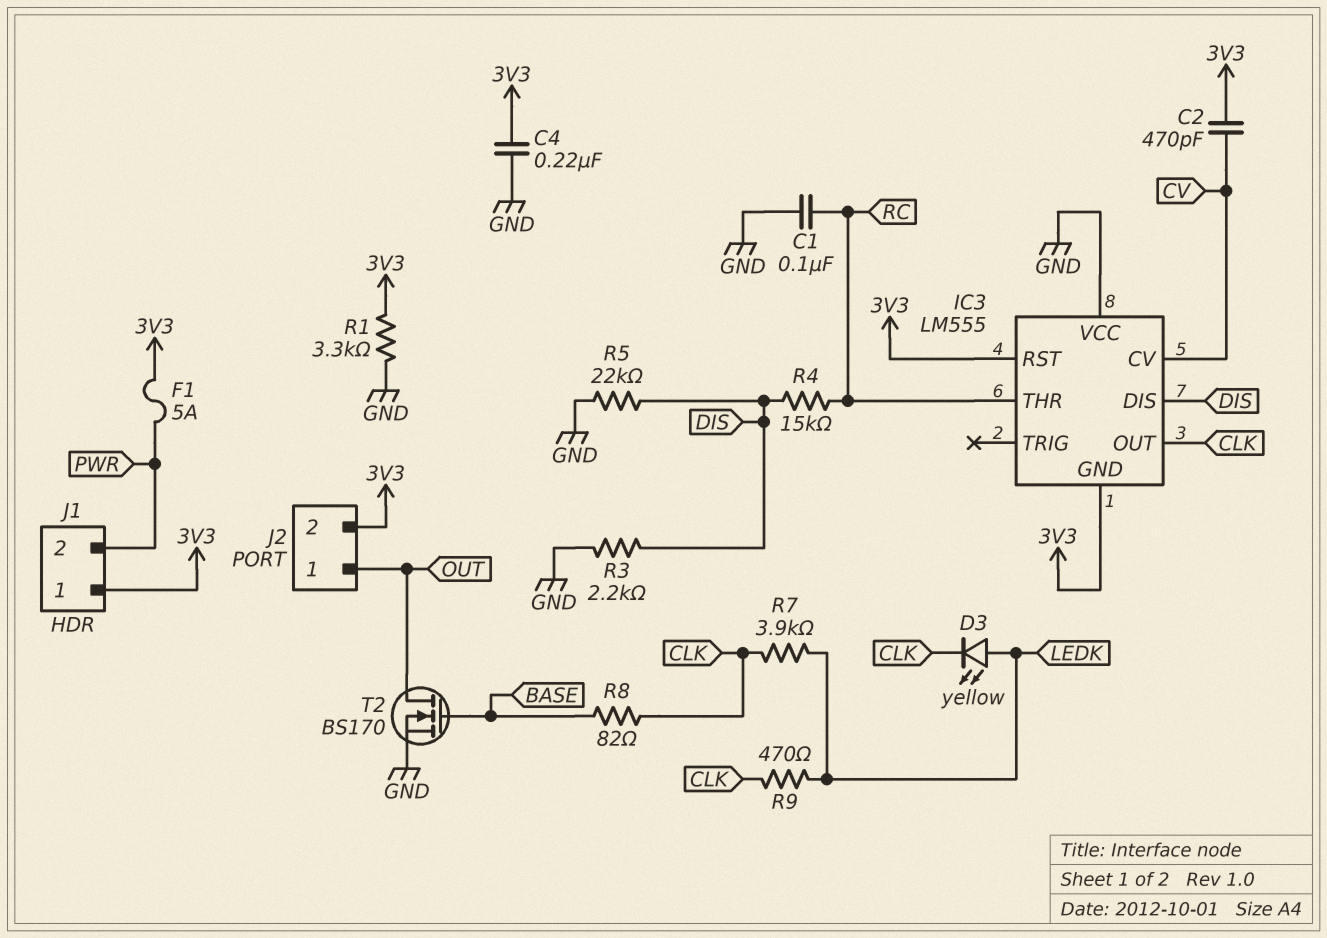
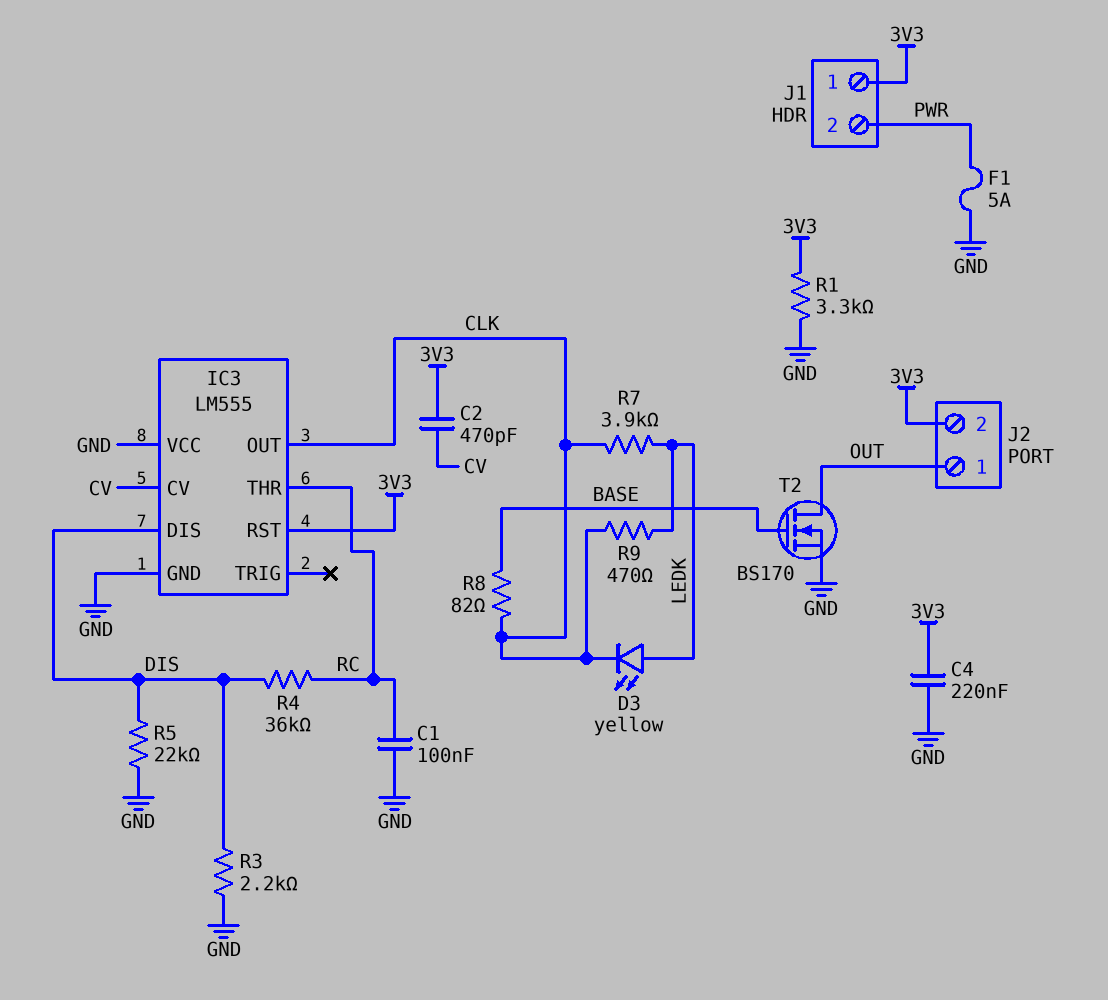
F1: 5A (3V3, PWR) -> 5A (GND, PWR)
IC3 pin GND: 3V3 -> GND
R4: 15k (DIS, RC) -> 36k (DIS, RC)

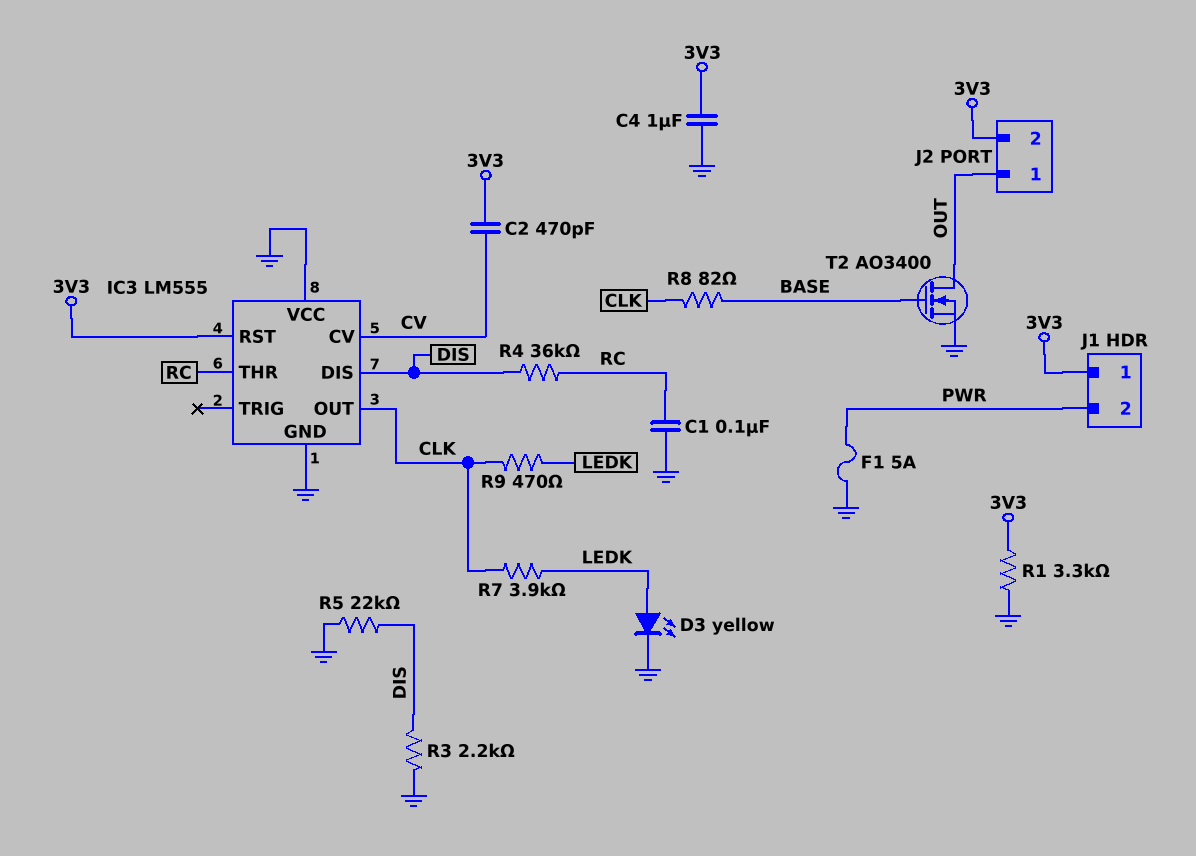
C4: 220nF (3V3, GND) -> 1uF (3V3, GND)
D3: LED yellow (A LEDK, K CLK) -> LED yellow (A LEDK, K GND)
T2: NMOS BS170 (G BASE, D OUT, S GND) -> NMOS AO3400 (G BASE, D OUT, S GND)

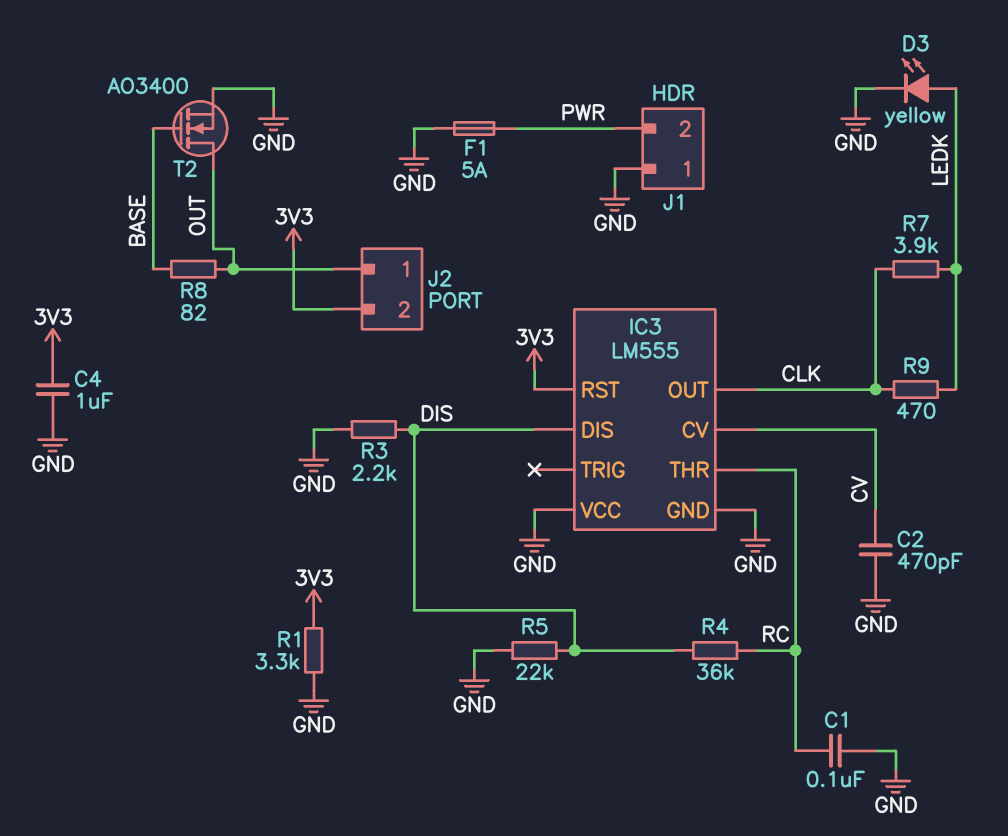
C2: 470pF (3V3, CV) -> 470pF (CV, GND)
J1 pin 1: 3V3 -> GND
R8: 82 (BASE, CLK) -> 82 (BASE, OUT)

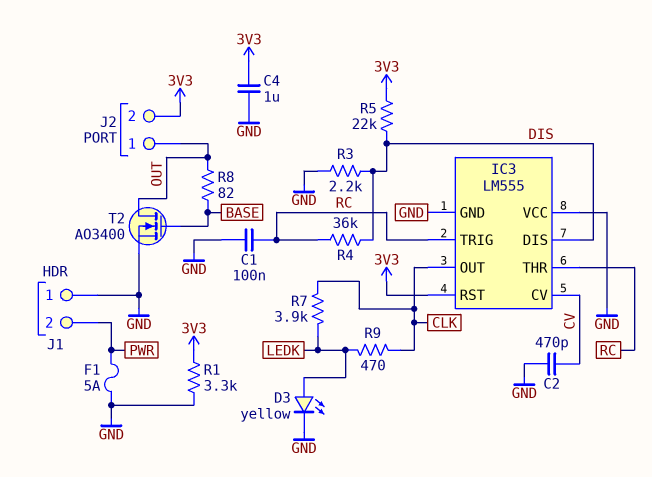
IC3 pin TRIG: none -> RC
R5: 22k (DIS, GND) -> 22k (3V3, DIS)

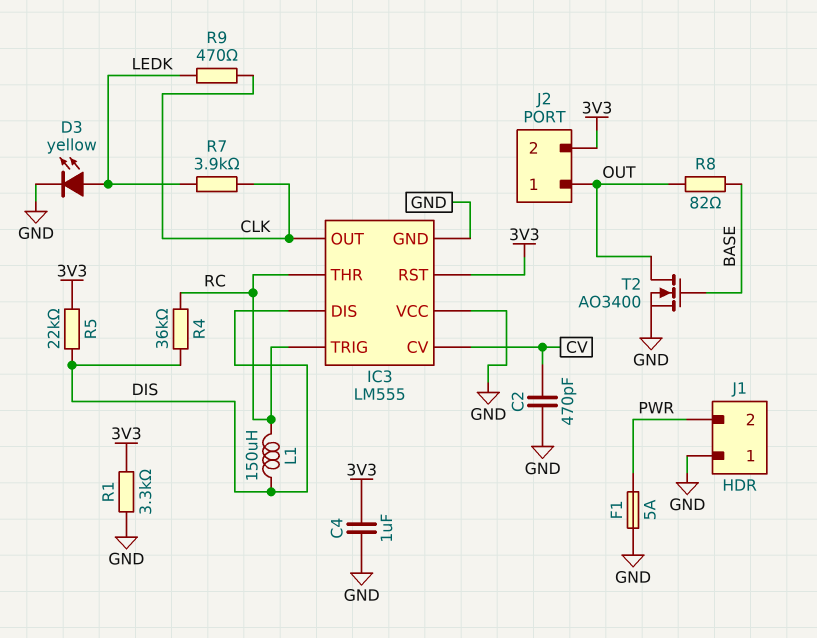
C1: 100nF (GND, RC) -> none
L1: none -> 150uH (DIS, RC)
R3: 2.2k (DIS, GND) -> none

